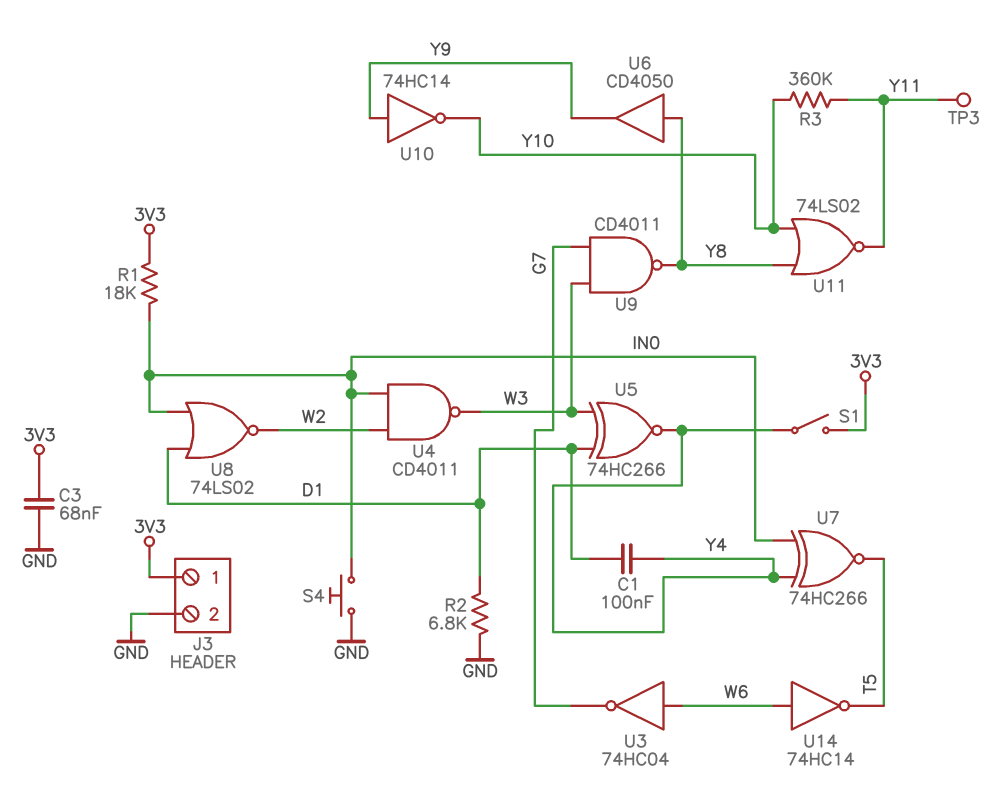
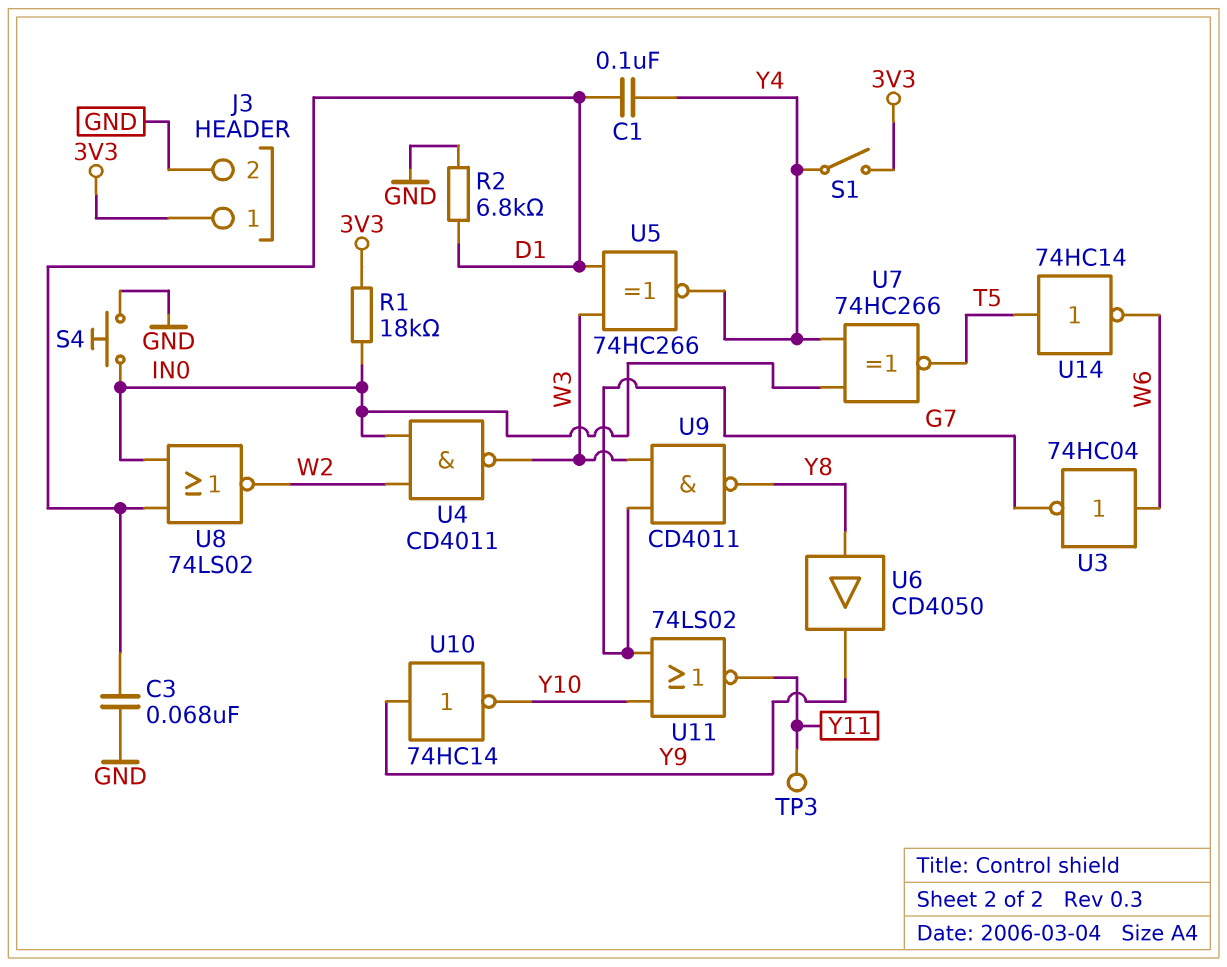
C3: 68nF (3V3, GND) -> 68nF (D1, GND)
R3: 360k (Y10, Y11) -> none
U11: NOR 74LS02 (in Y8, in Y10, out Y11) -> NOR 74LS02 (in G7, in Y10, out Y11)
U14: NOT 74HC14 (in W6, out T5) -> NOT 74HC14 (in T5, out W6)

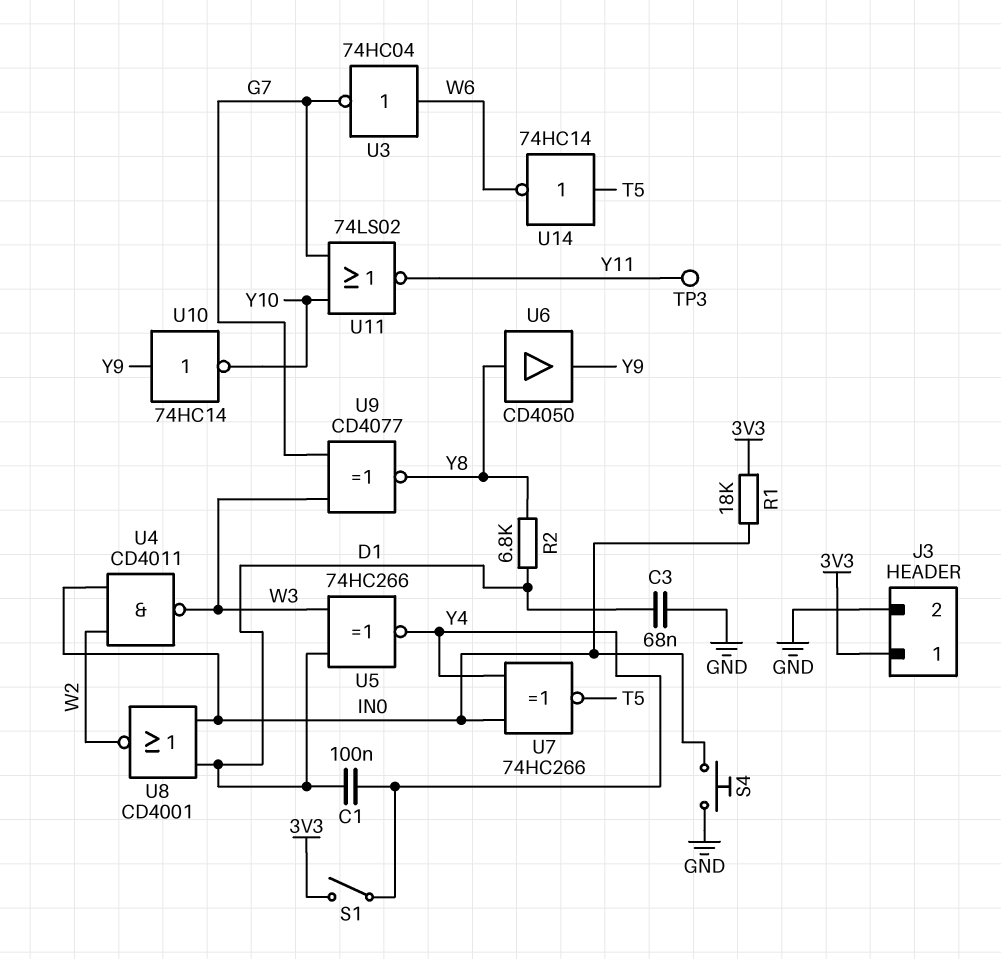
R2: 6.8k (D1, GND) -> 6.8k (D1, Y8)
U8: NOR 74LS02 (in D1, in IN0, out W2) -> NOR CD4001 (in D1, in IN0, out W2)
U9: NAND CD4011 (in G7, in W3, out Y8) -> XNOR CD4077 (in G7, in W3, out Y8)

